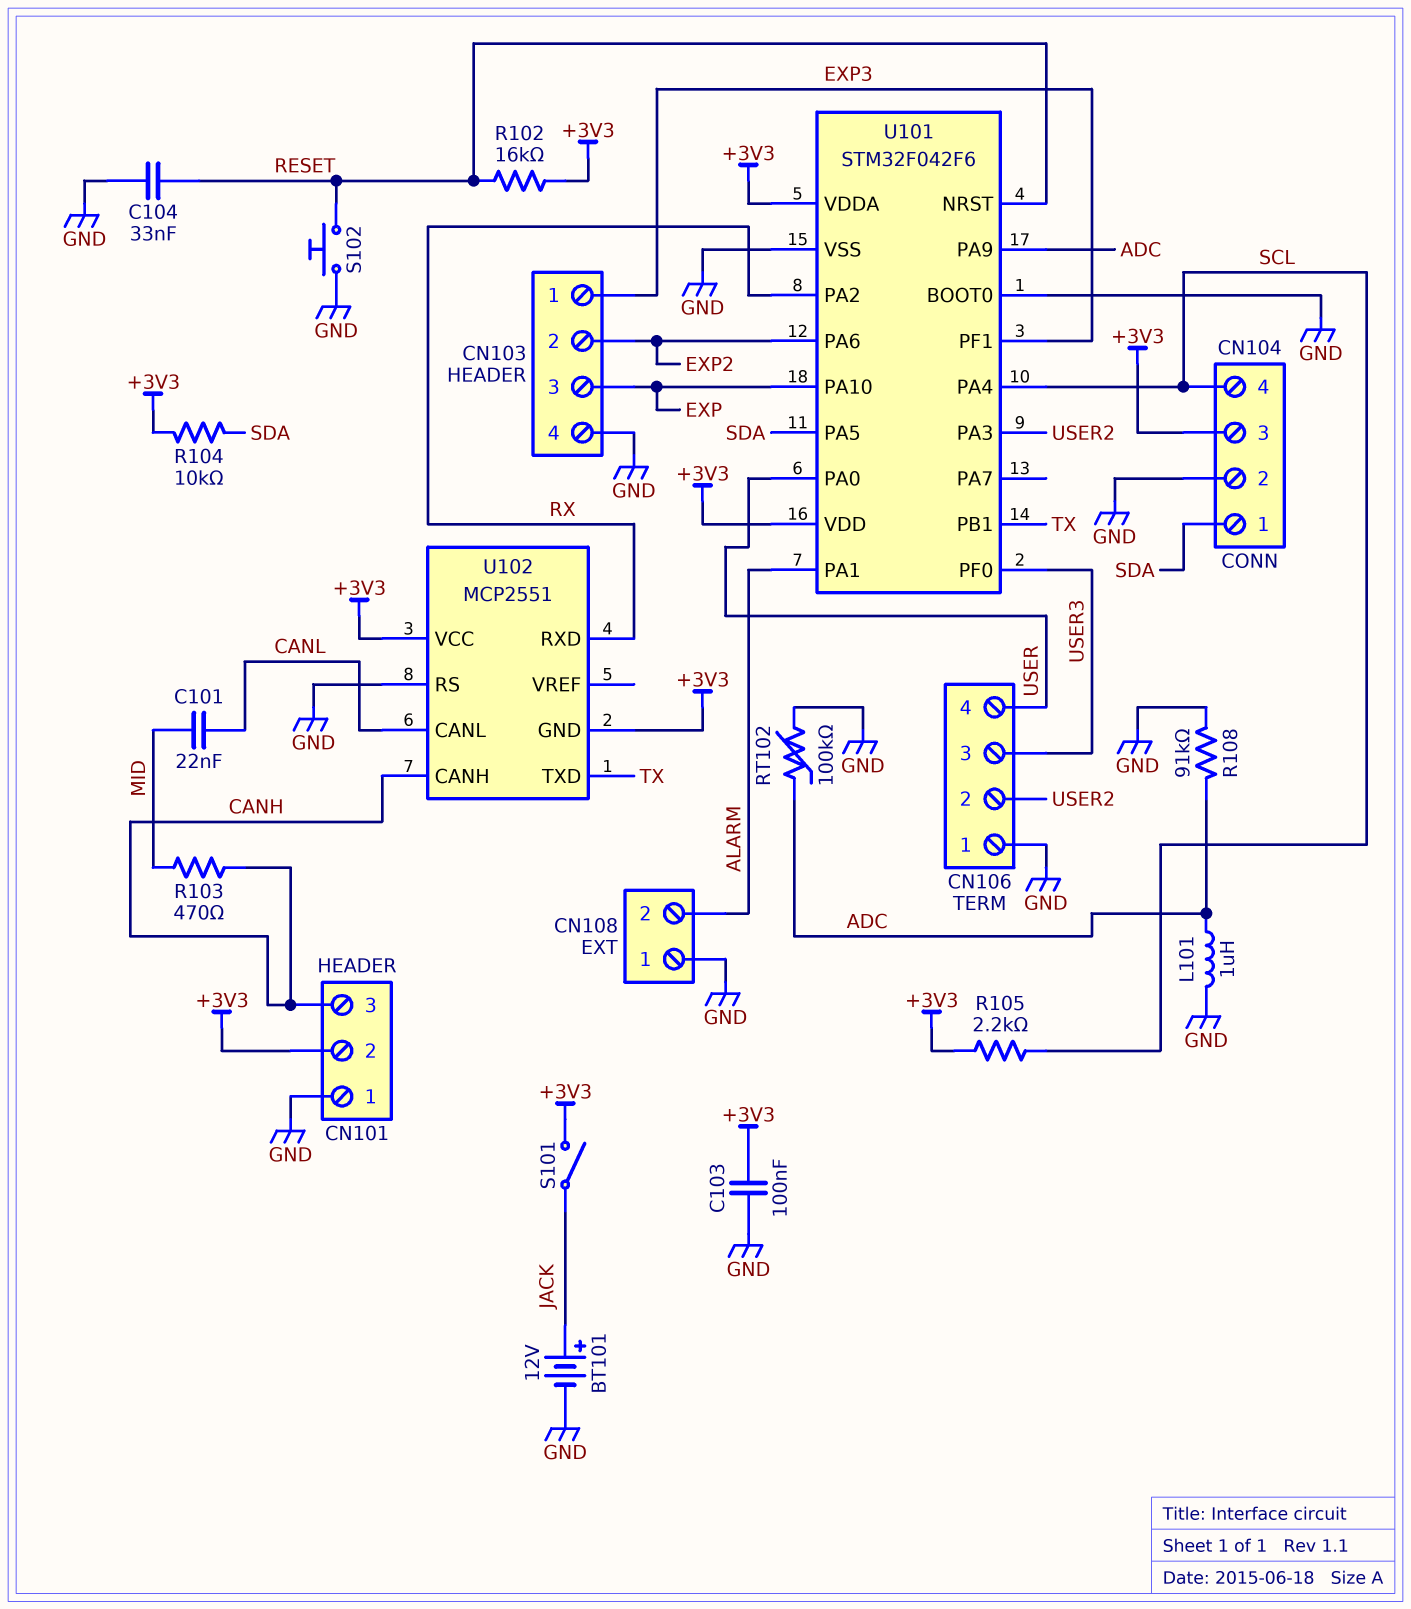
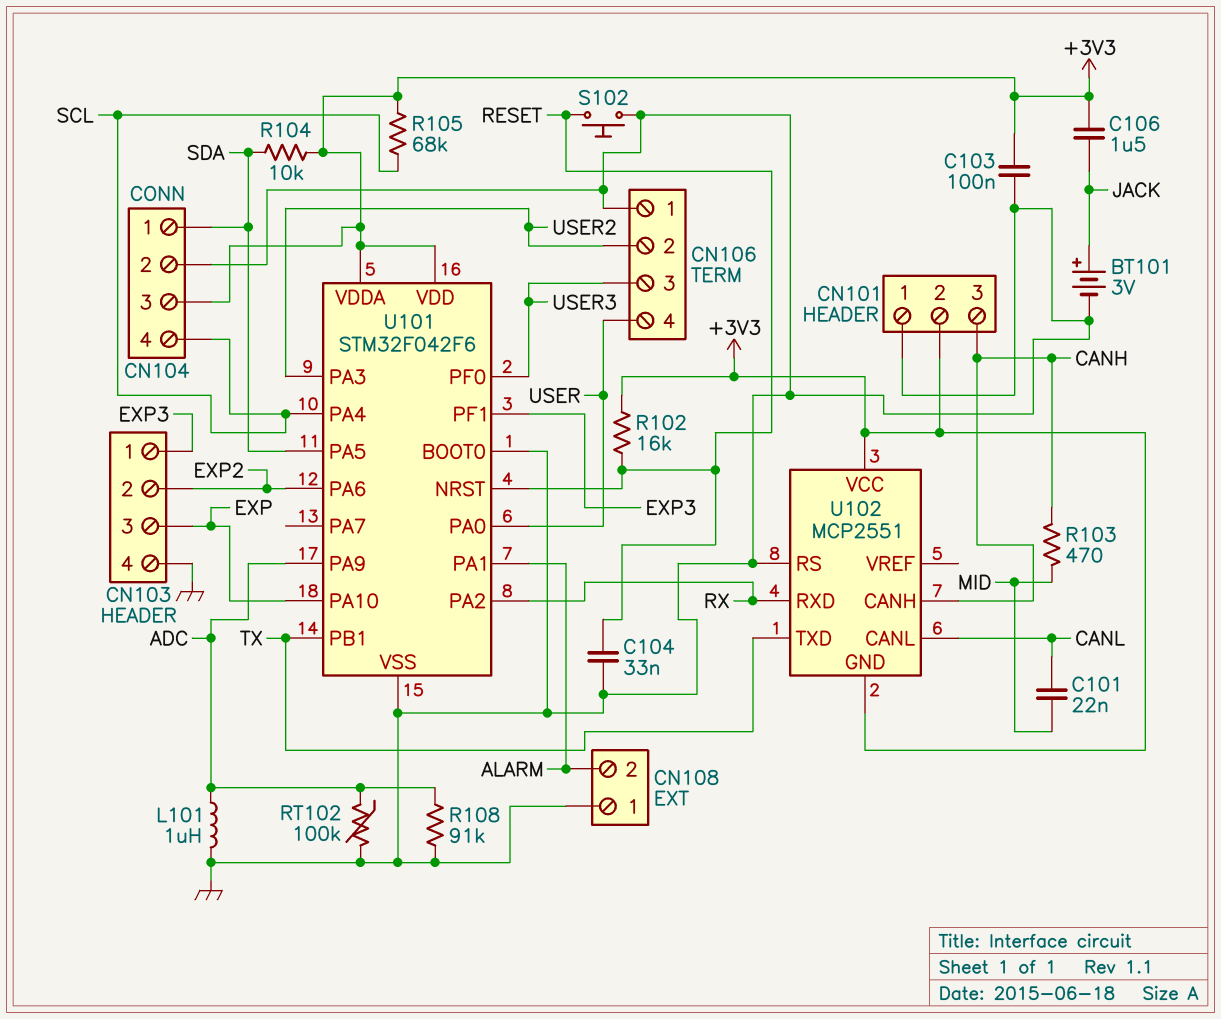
BT101: 12V (plus JACK, minus GND) -> 3V (plus JACK, minus GND)
C106: none -> 1.5uF (+3V3, JACK)
R105: 2.2k (+3V3, SCL) -> 68k (+3V3, SCL)
S101: switch (+3V3, JACK) -> none

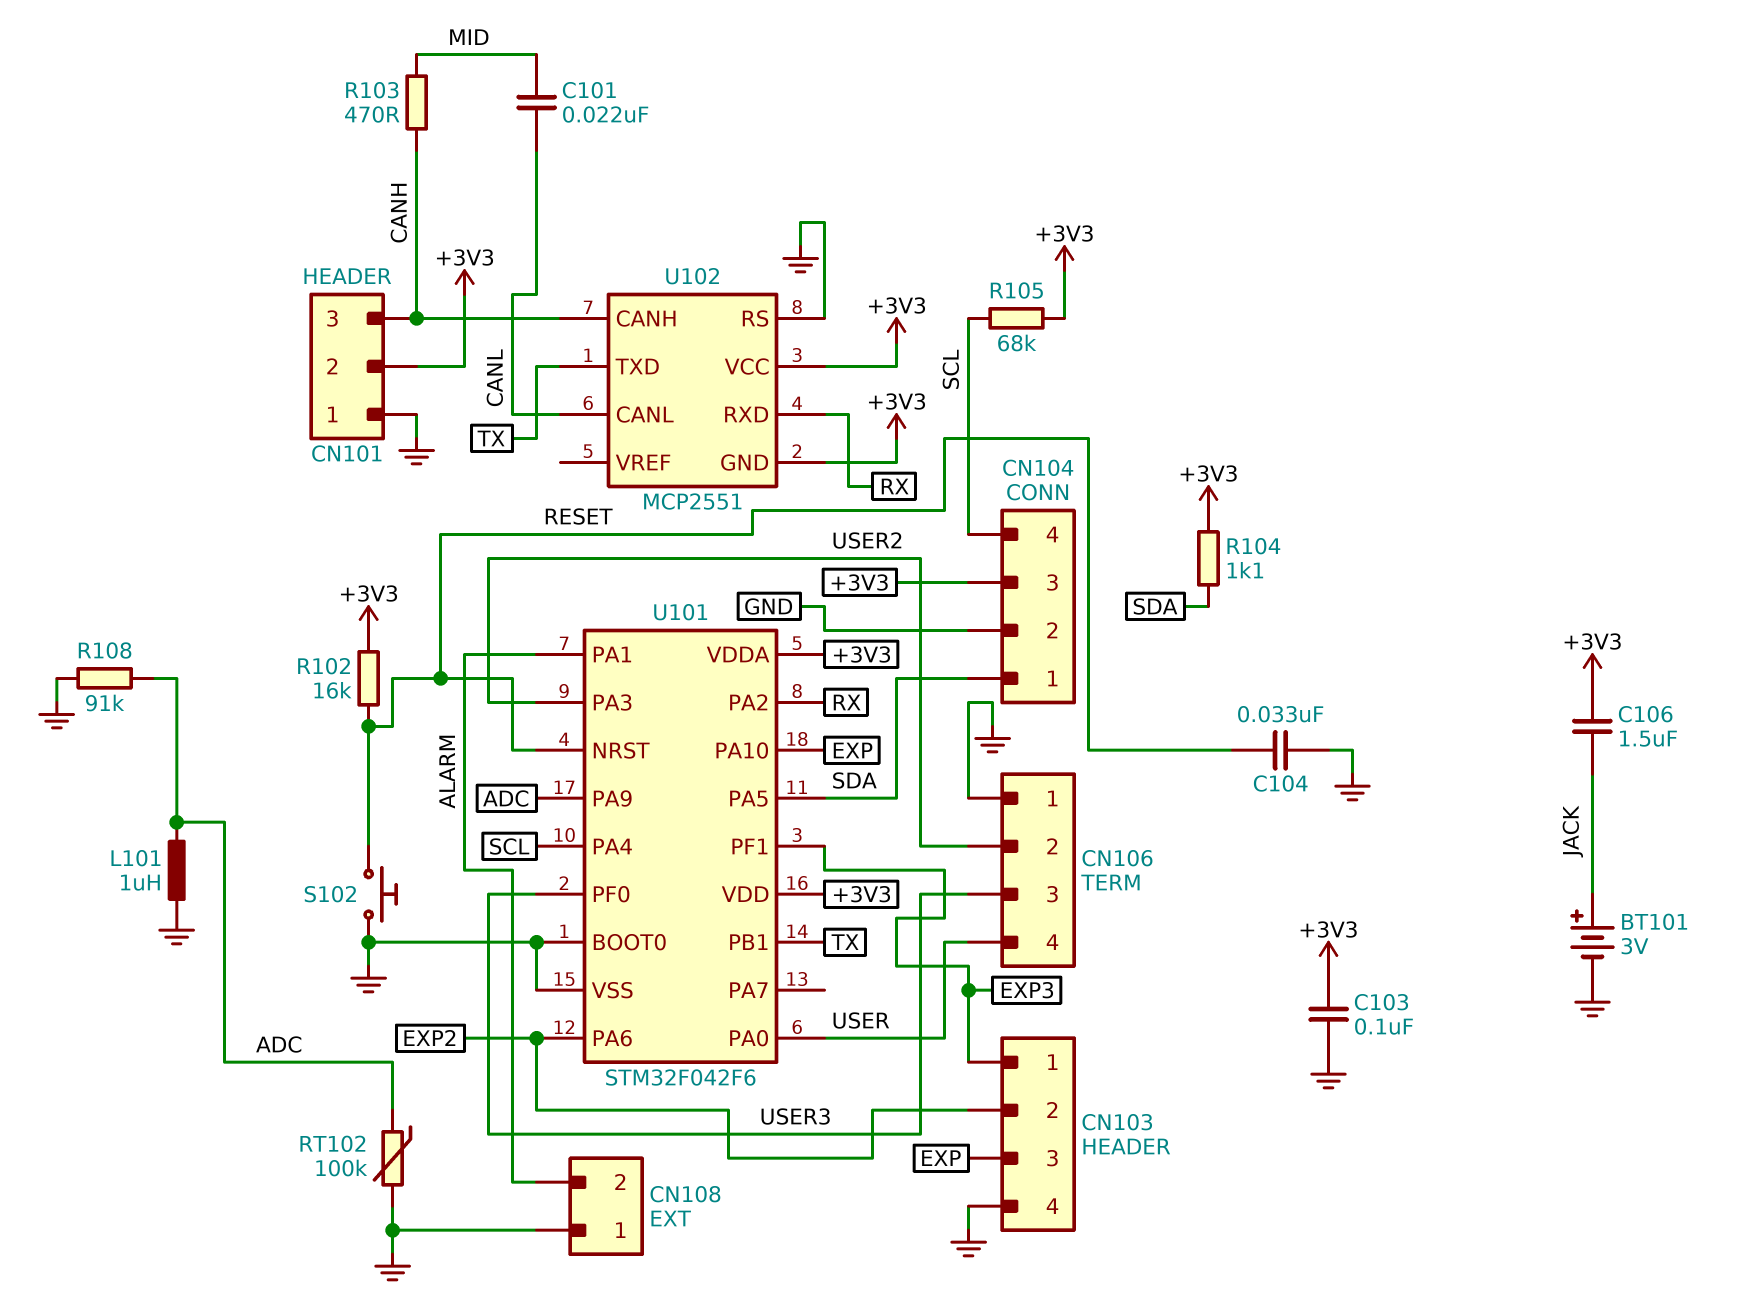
R104: 10k (+3V3, SDA) -> 1.1k (+3V3, SDA)

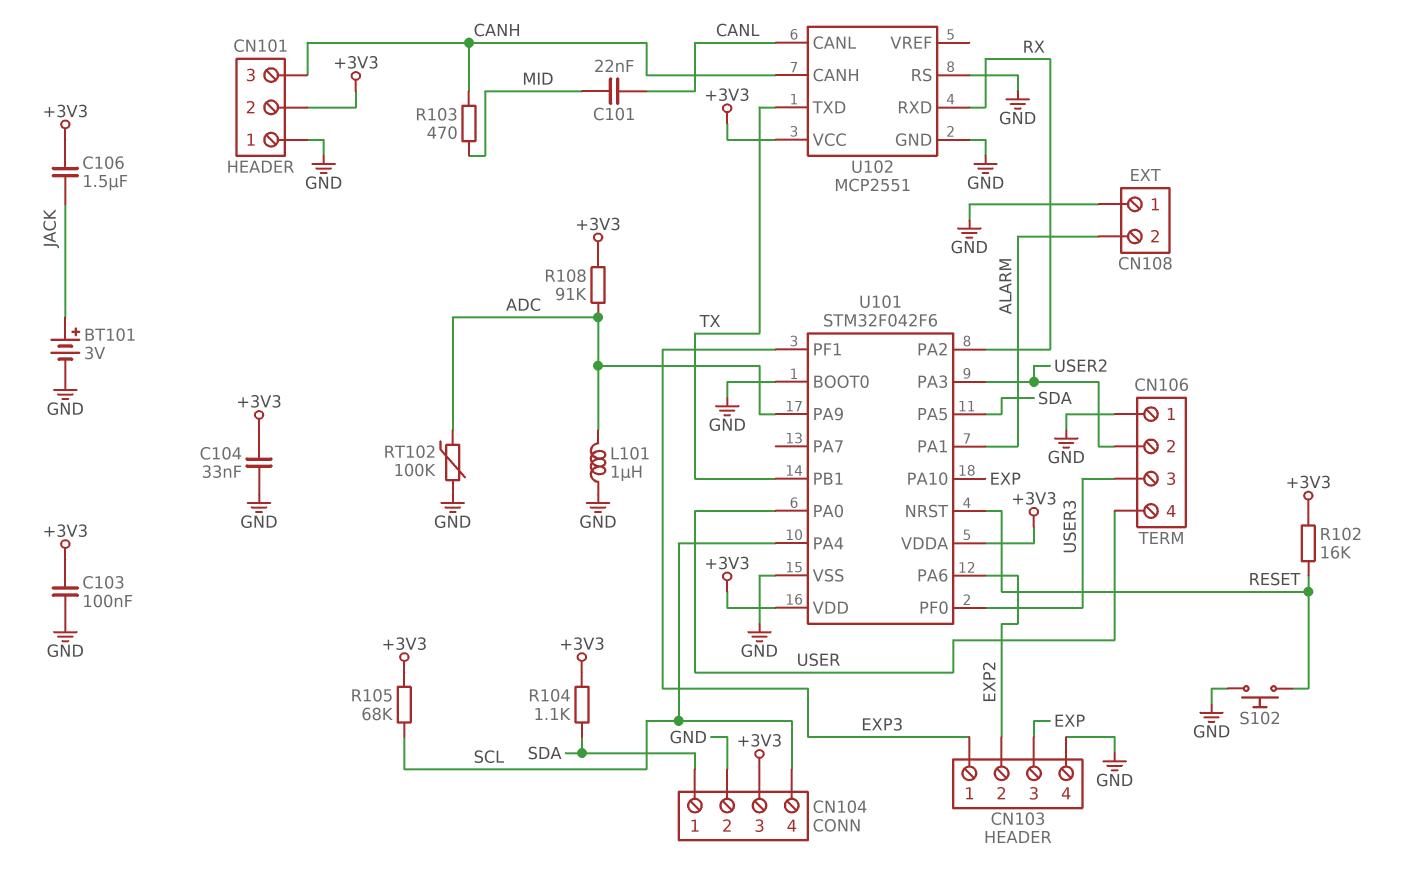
C104: 33nF (GND, RESET) -> 33nF (+3V3, GND)
R108: 91k (ADC, GND) -> 91k (+3V3, ADC)
U102 pin GND: +3V3 -> GND

